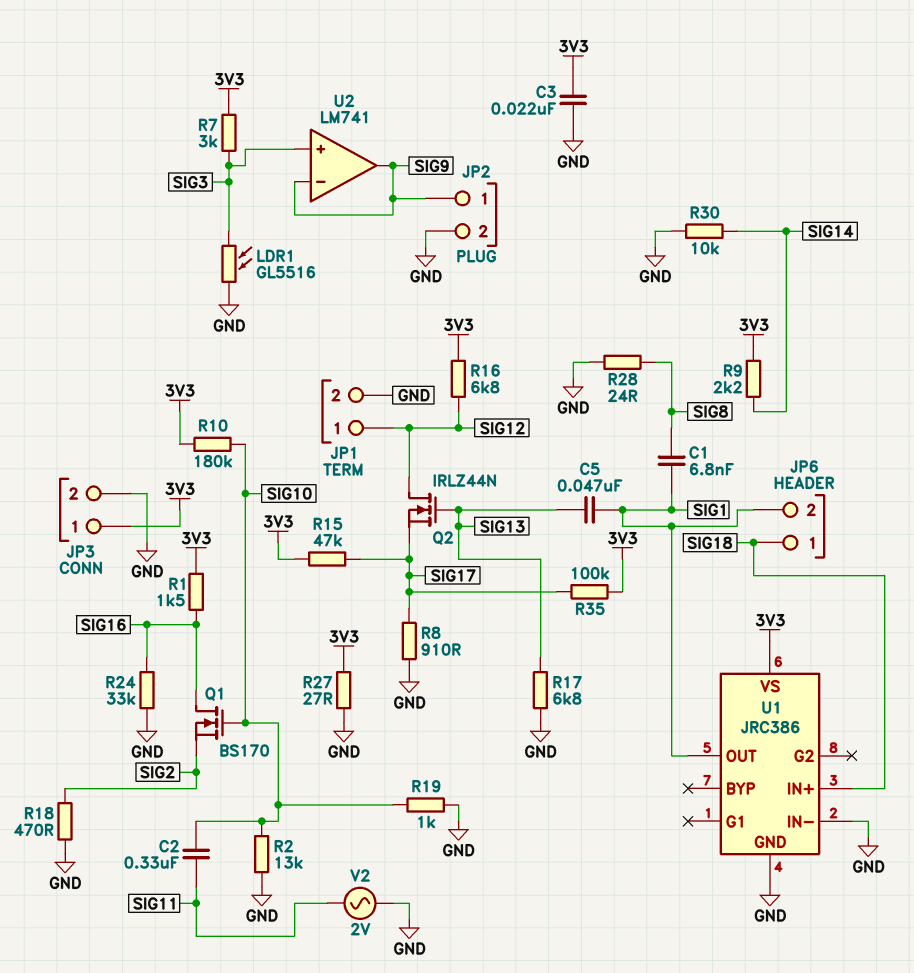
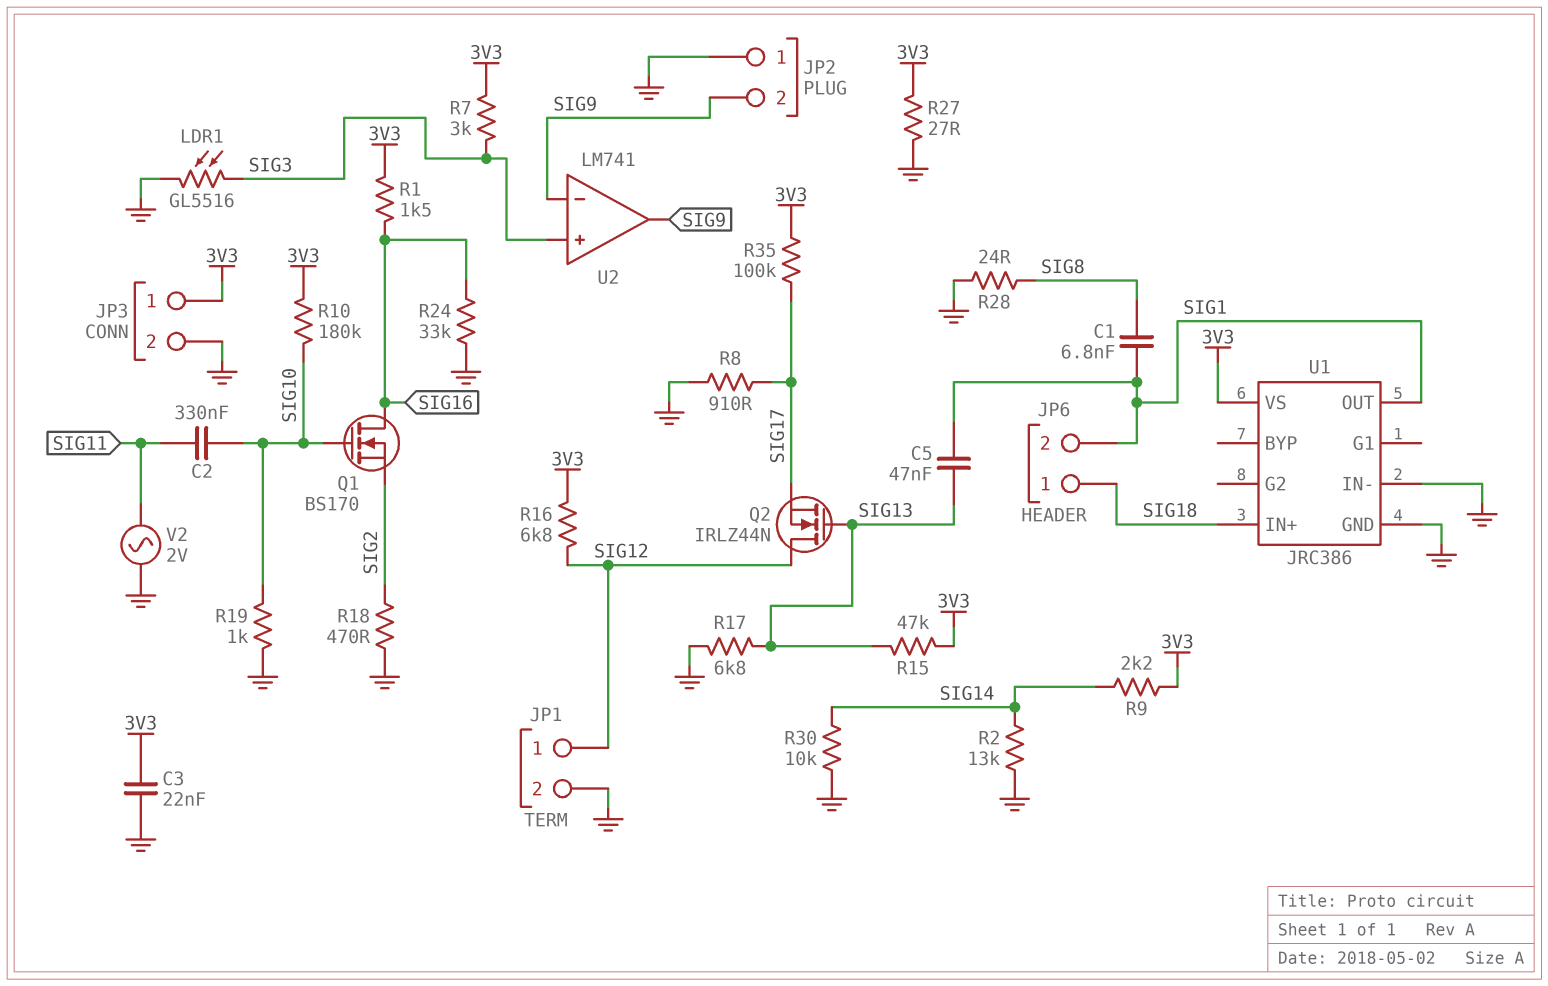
JP2 pin 1: SIG9 -> GND
JP2 pin 2: GND -> SIG9
R2: 13k (GND, SIG10) -> 13k (GND, SIG14)
R15: 47k (3V3, SIG17) -> 47k (3V3, SIG13)

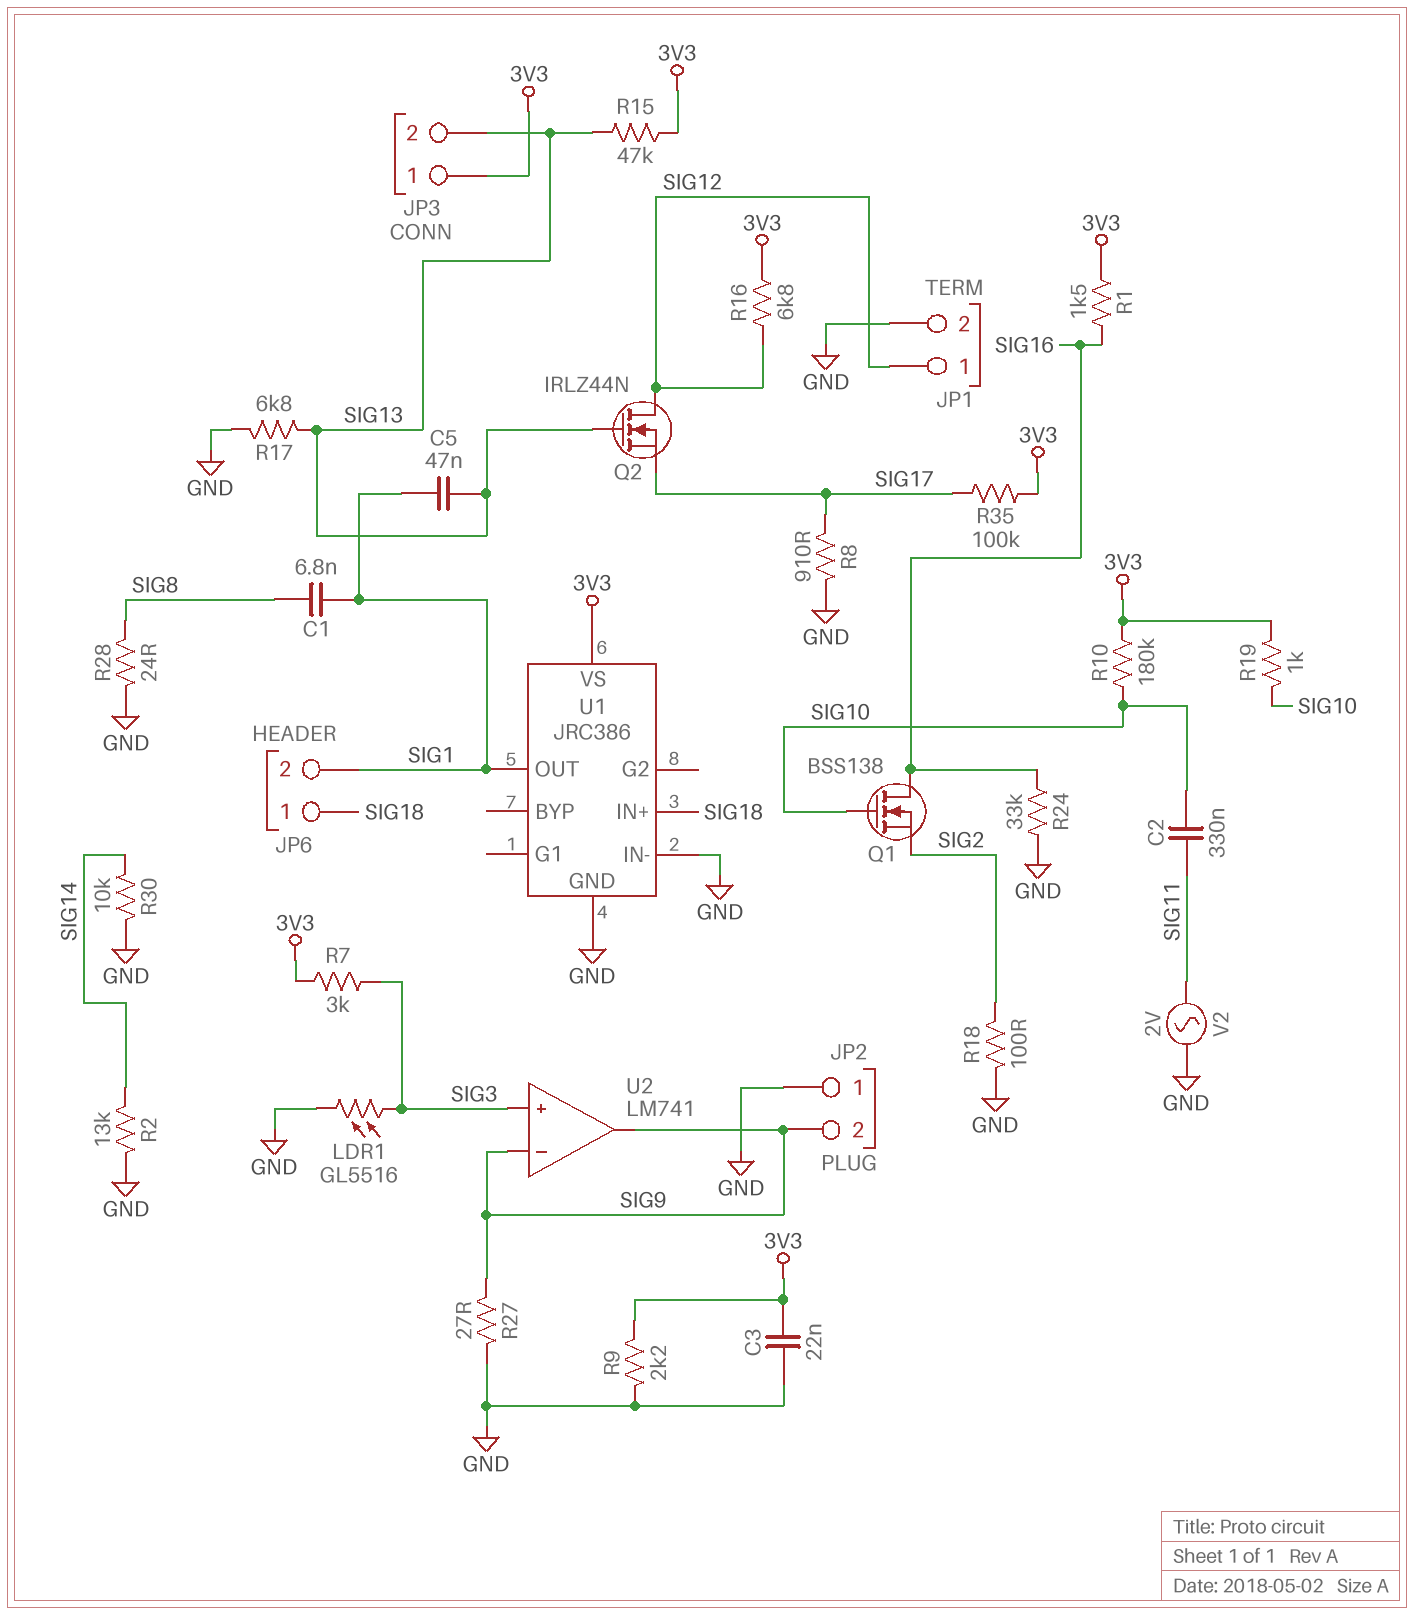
JP3 pin 2: GND -> SIG13
Q1: NMOS BS170 (G SIG10, D SIG16, S SIG2) -> NMOS BSS138 (G SIG10, D SIG16, S SIG2)
R9: 2.2k (3V3, SIG14) -> 2.2k (3V3, GND)
R18: 470 (GND, SIG2) -> 100 (GND, SIG2)
R19: 1k (GND, SIG10) -> 1k (3V3, SIG10)
R27: 27 (3V3, GND) -> 27 (GND, SIG9)

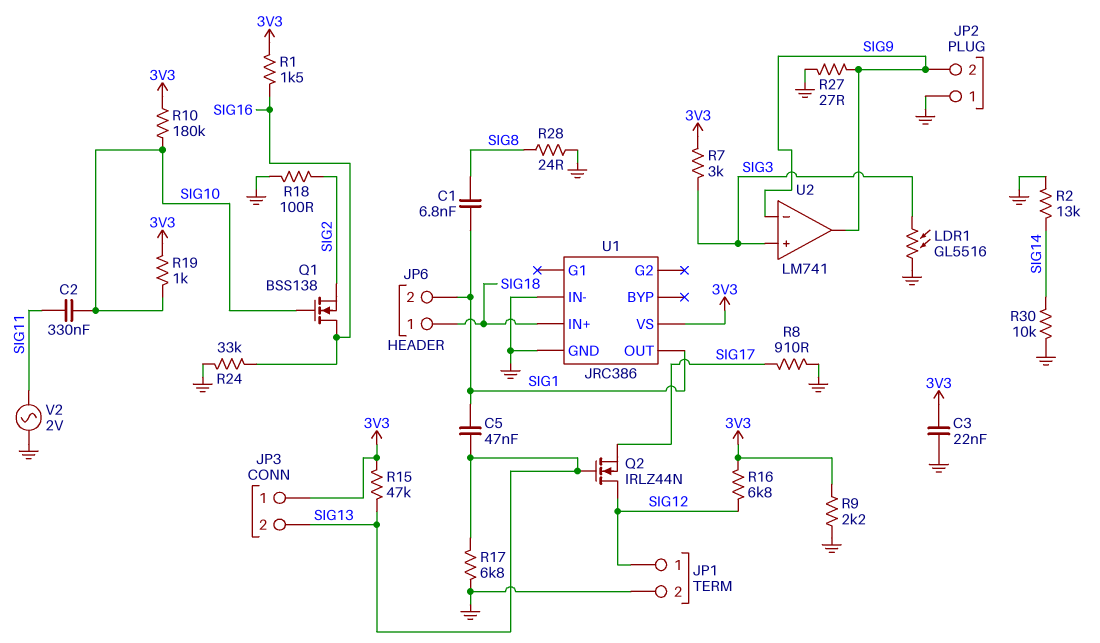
R35: 100k (3V3, SIG17) -> none

